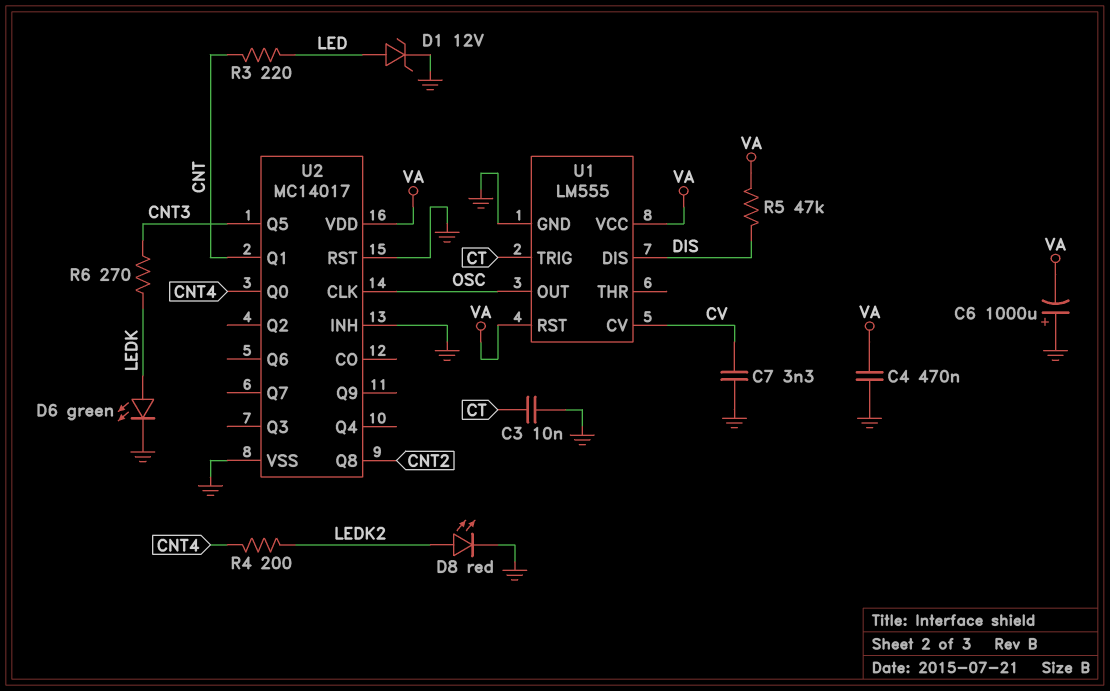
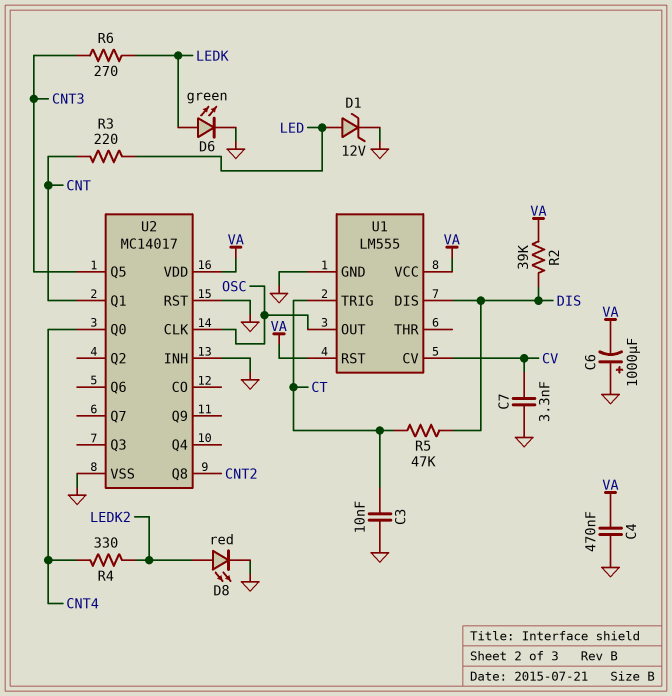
R2: none -> 39k (DIS, VA)
R4: 200 (CNT4, LEDK2) -> 330 (CNT4, LEDK2)
R5: 47k (DIS, VA) -> 47k (CT, DIS)

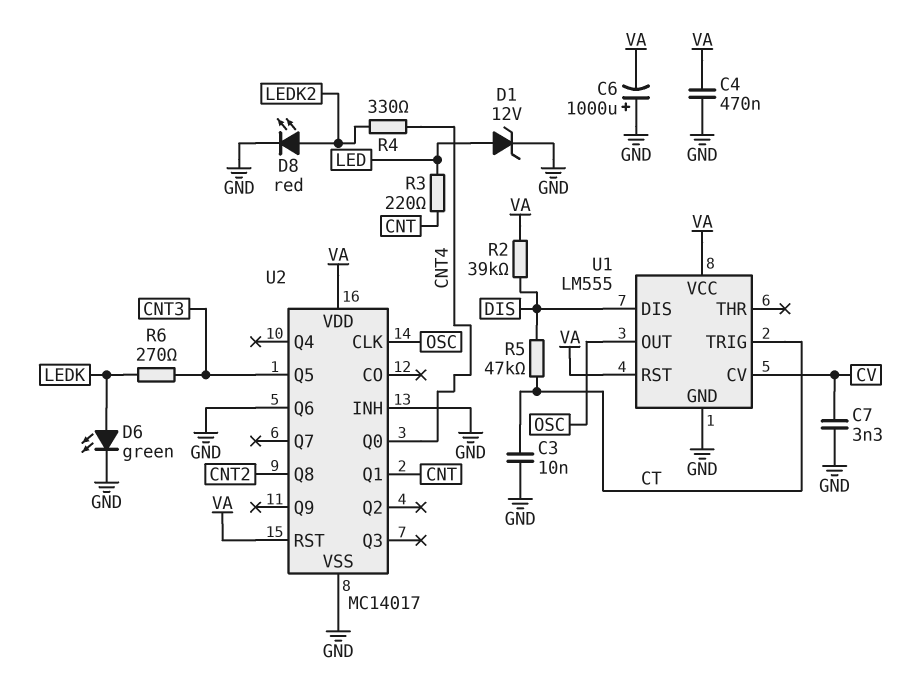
U2 pin Q6: none -> GND
U2 pin RST: GND -> VA

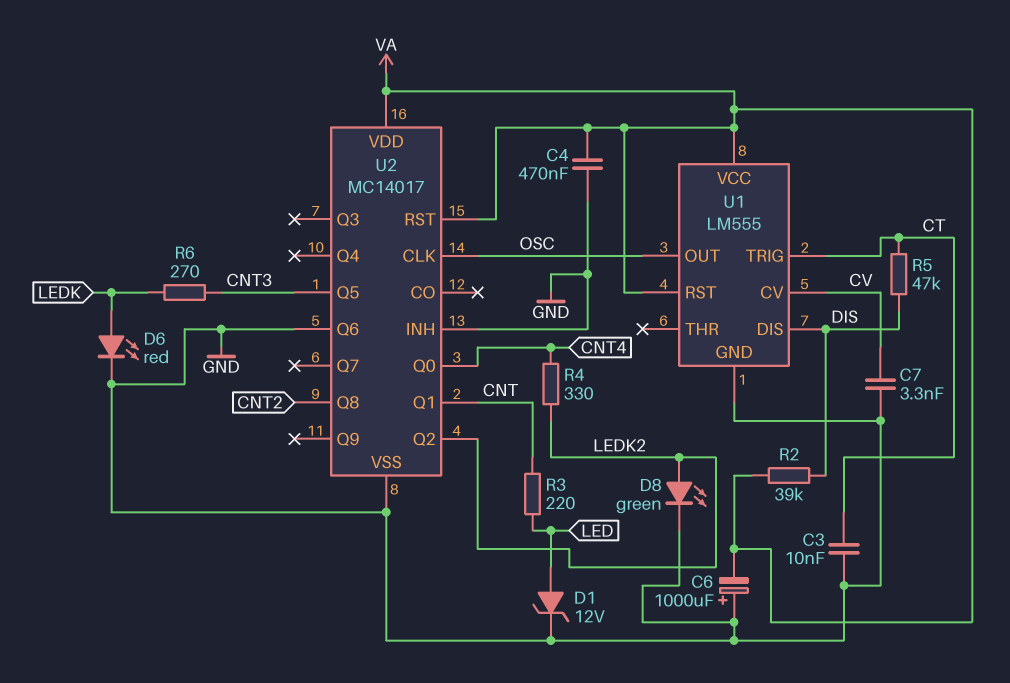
D6: LED green (A LEDK, K GND) -> LED red (A LEDK, K GND)
D8: LED red (A LEDK2, K GND) -> LED green (A LEDK2, K GND)
U2 pin Q2: none -> LEDK2

